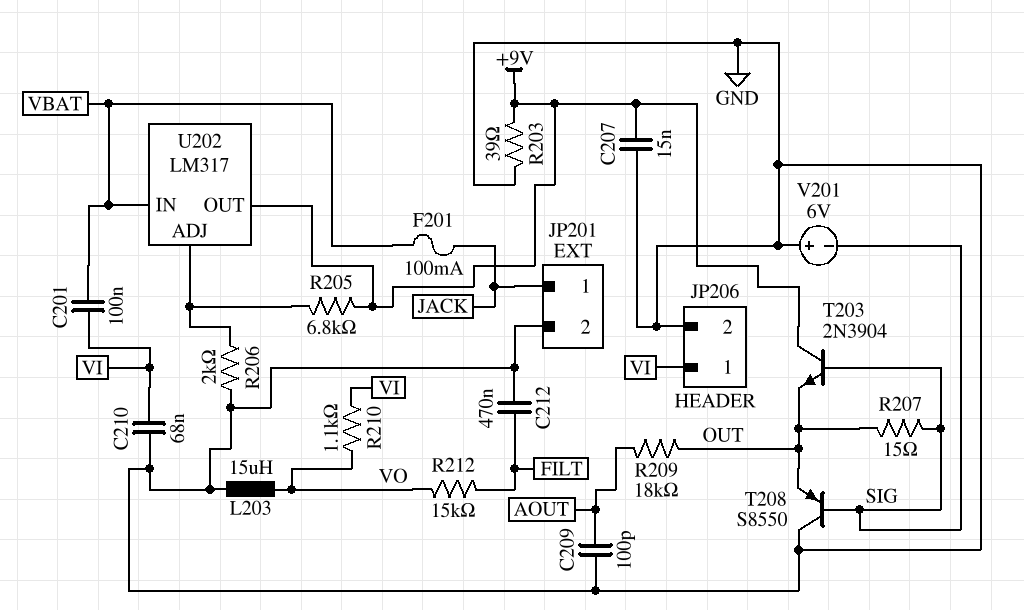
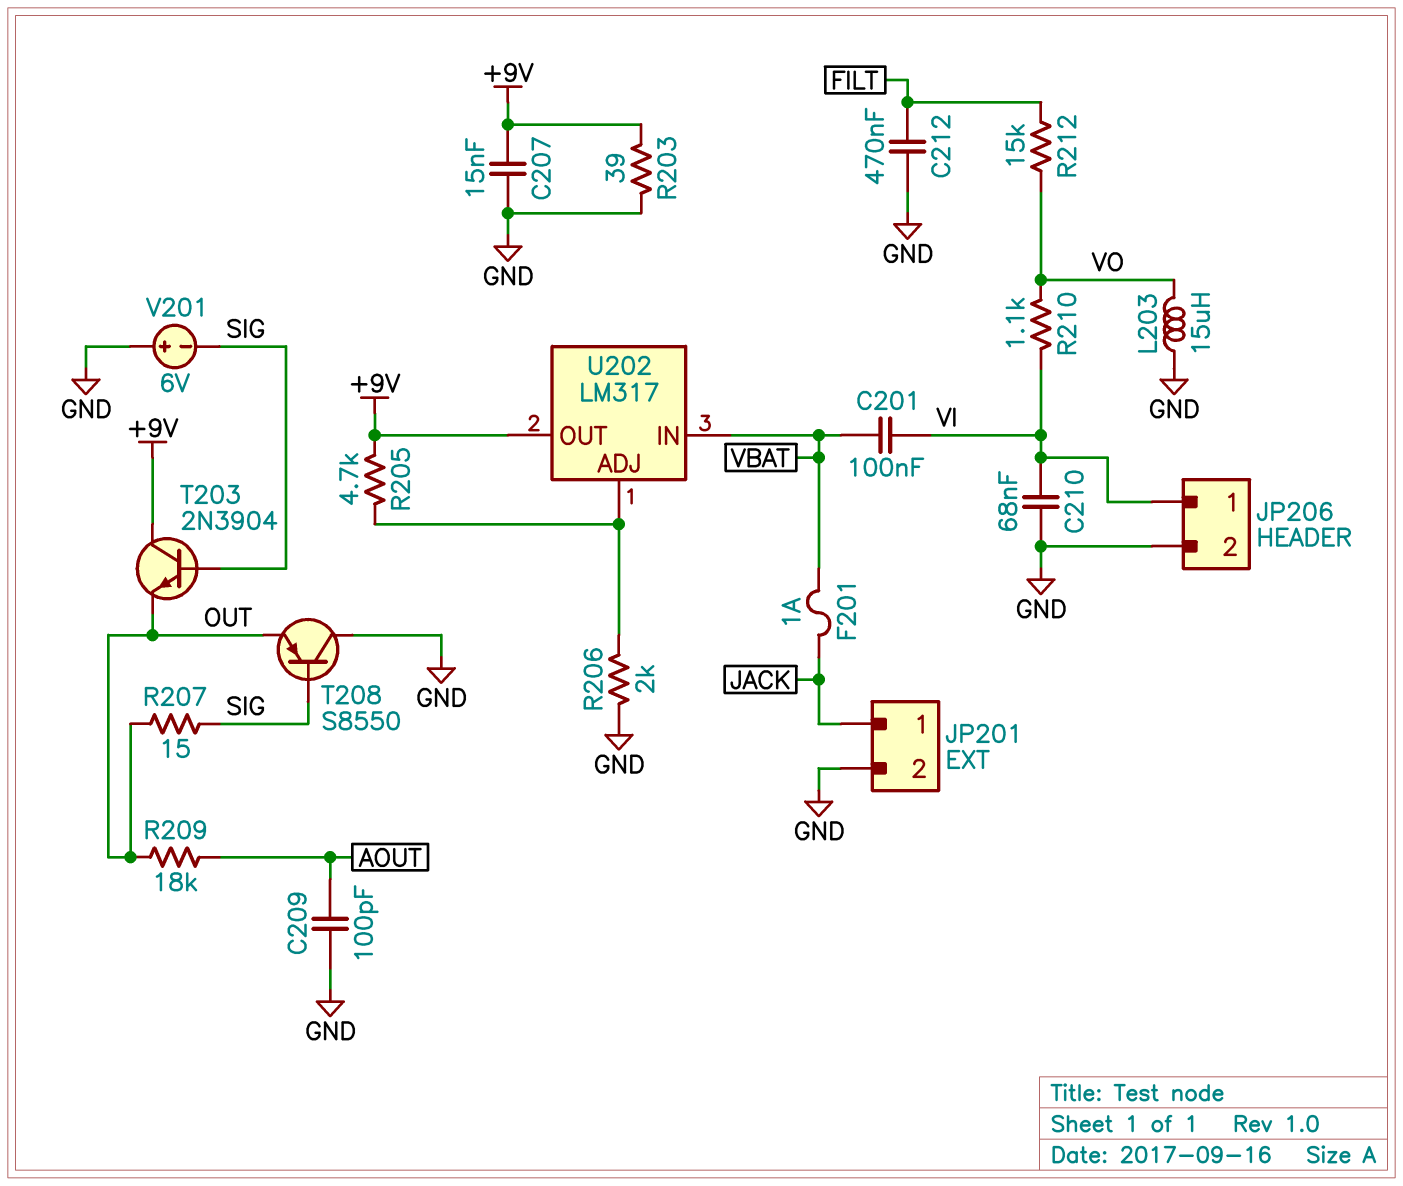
F201: 100mA (JACK, VBAT) -> 1A (JACK, VBAT)
R205: 6.8k (+9V, U202/ADJ) -> 4.7k (+9V, U202/ADJ)

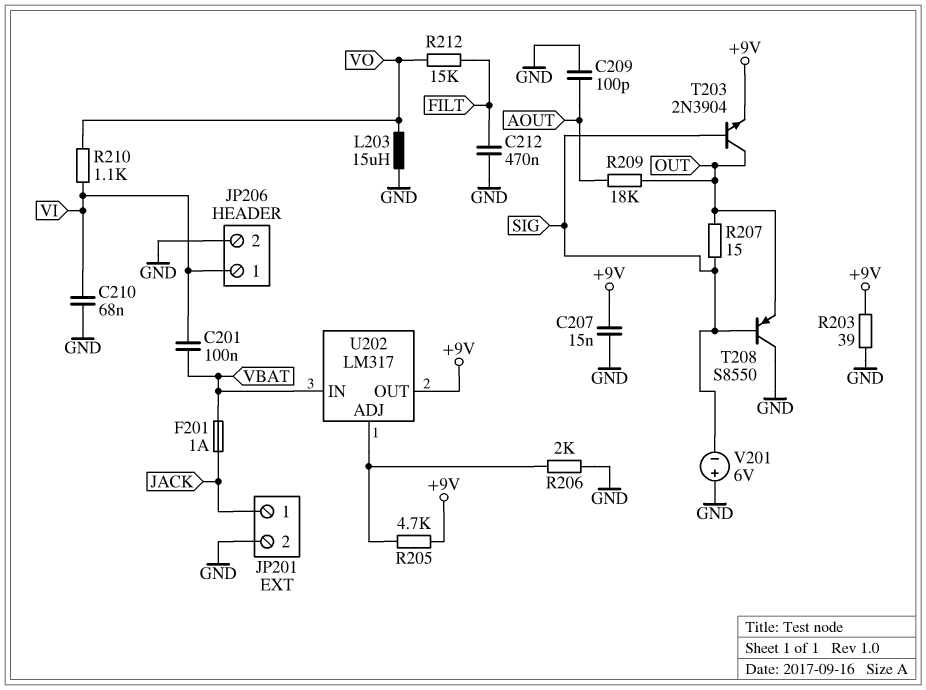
T203: NPN 2N3904 (B SIG, C +9V, E OUT) -> NPN 2N3904 (B SIG, C OUT, E +9V)

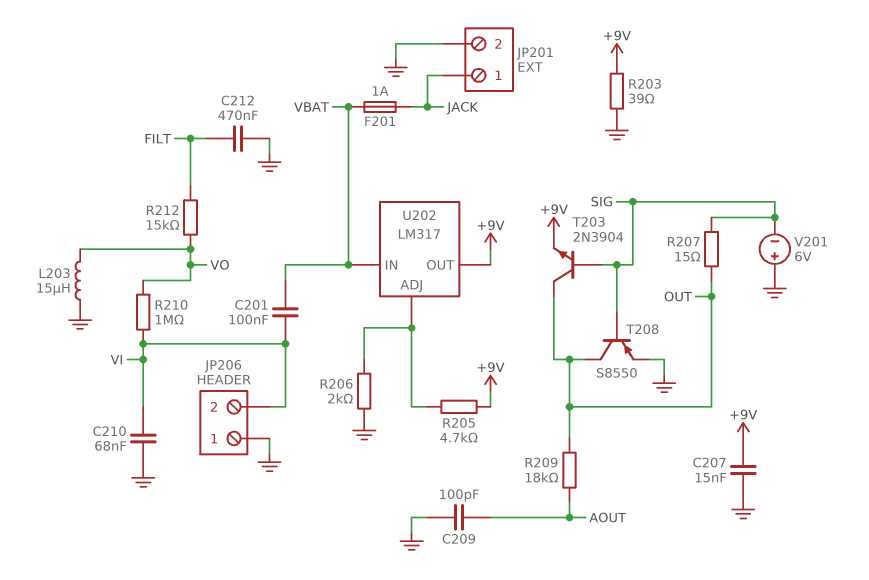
JP206 pin 1: VI -> GND
JP206 pin 2: GND -> VI
R210: 1.1k (VI, VO) -> 1M (VI, VO)
T208: PNP S8550 (B SIG, C GND, E OUT) -> PNP S8550 (B SIG, C OUT, E GND)

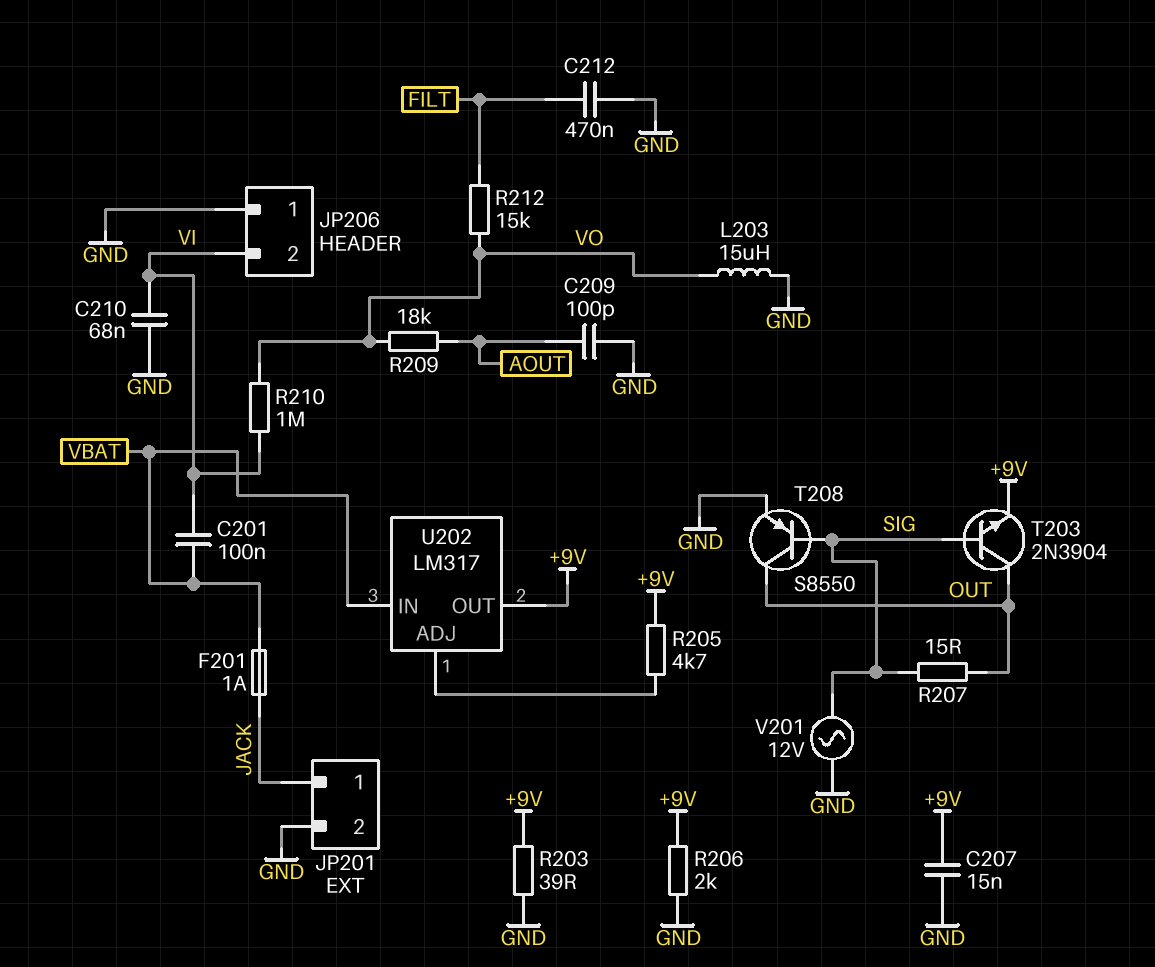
R206: 2k (GND, U202/ADJ) -> 2k (+9V, GND)
R209: 18k (AOUT, OUT) -> 18k (AOUT, VO)
V201: 6V (plus GND, minus SIG) -> AC 12V (GND, SIG)

